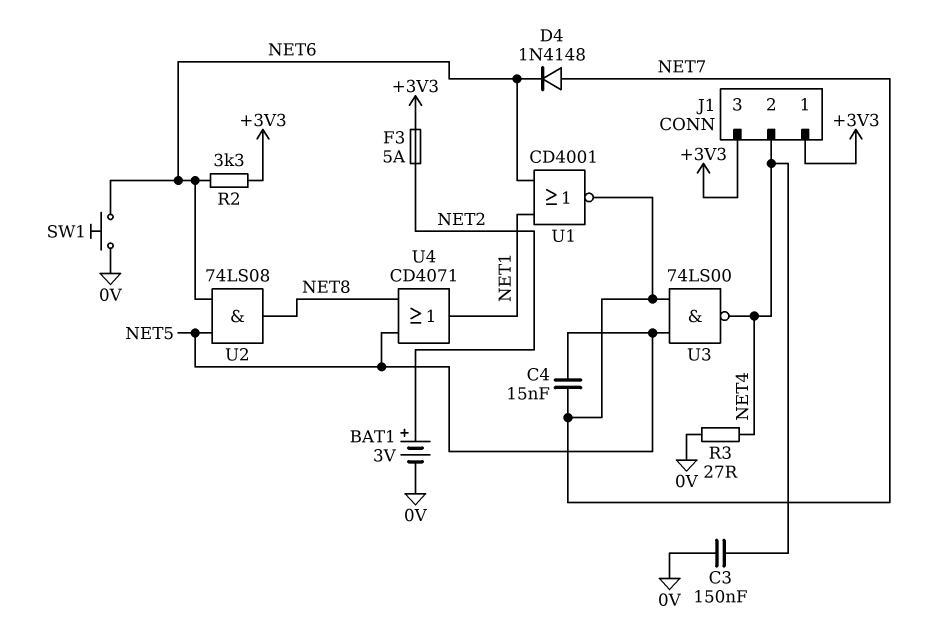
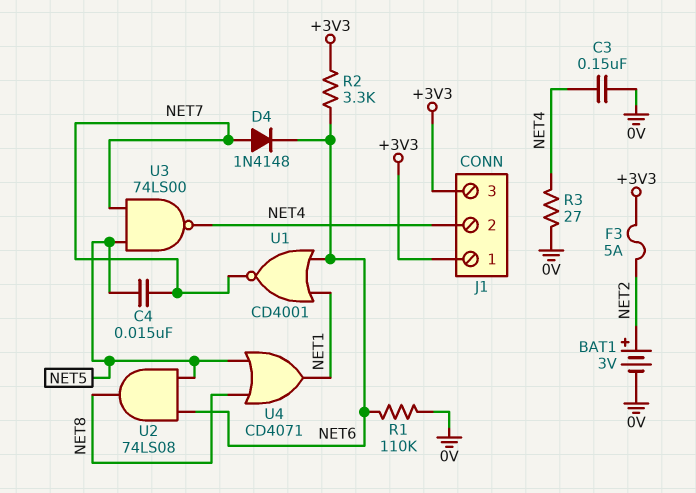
R1: none -> 110k (0V, NET6)
SW1: button (0V, NET6) -> none

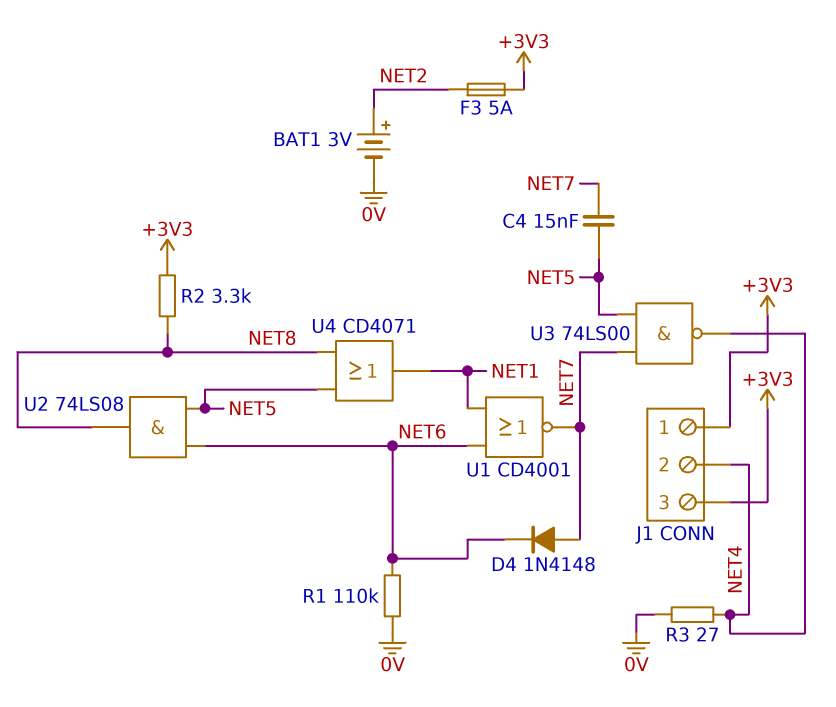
C3: 150nF (0V, NET4) -> none
R2: 3.3k (+3V3, NET6) -> 3.3k (+3V3, NET8)

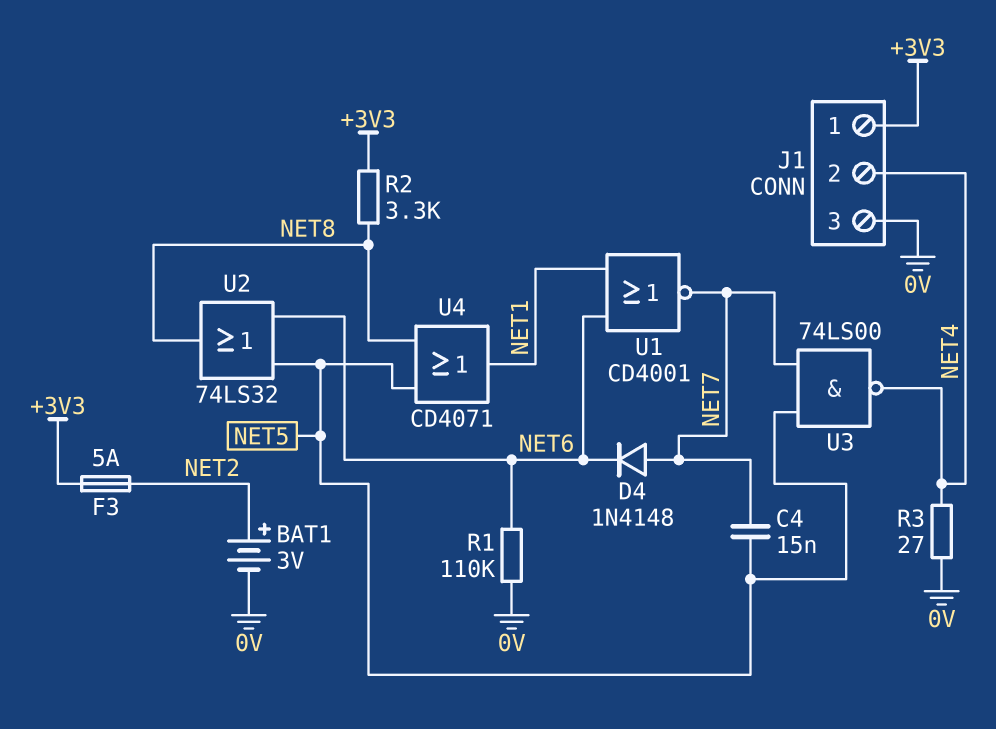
J1 pin 3: +3V3 -> 0V
U2: AND 74LS08 (in NET5, in NET6, out NET8) -> OR 74LS32 (in NET5, in NET6, out NET8)

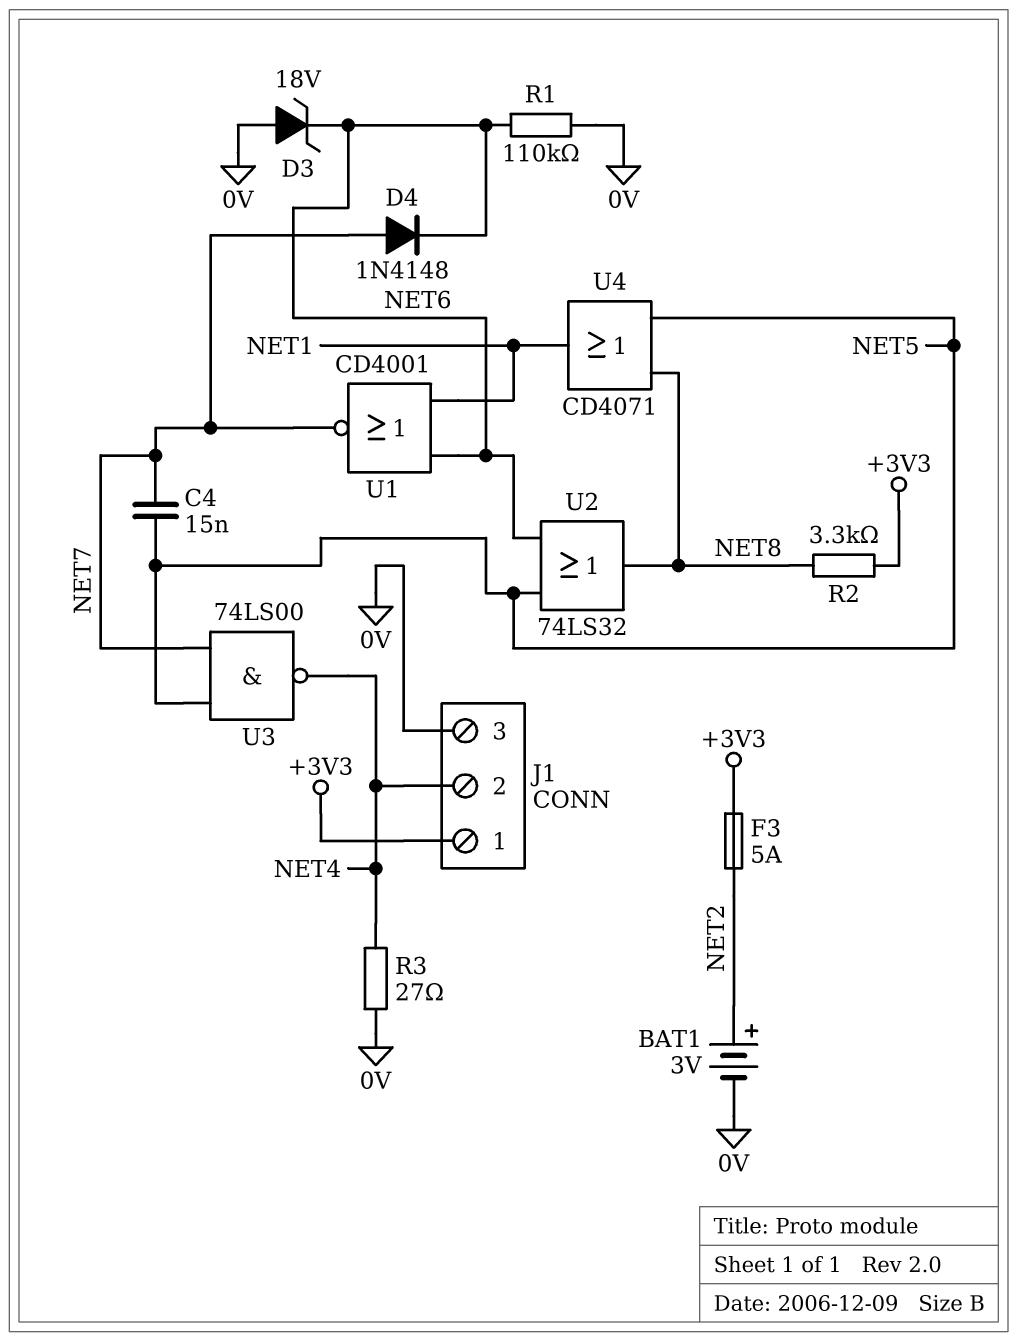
D3: none -> zener 18V (A 0V, K NET6)

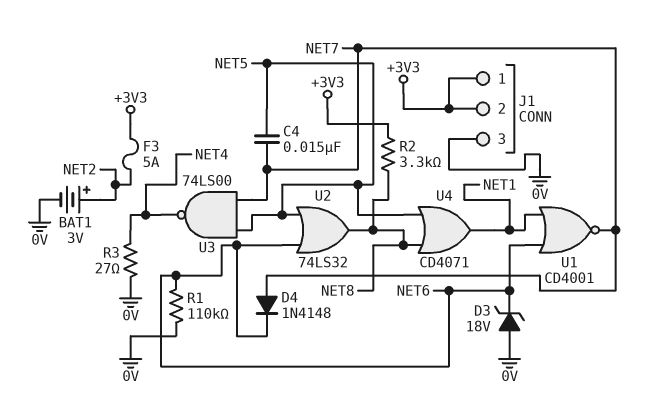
J1 pin 2: NET4 -> +3V3

